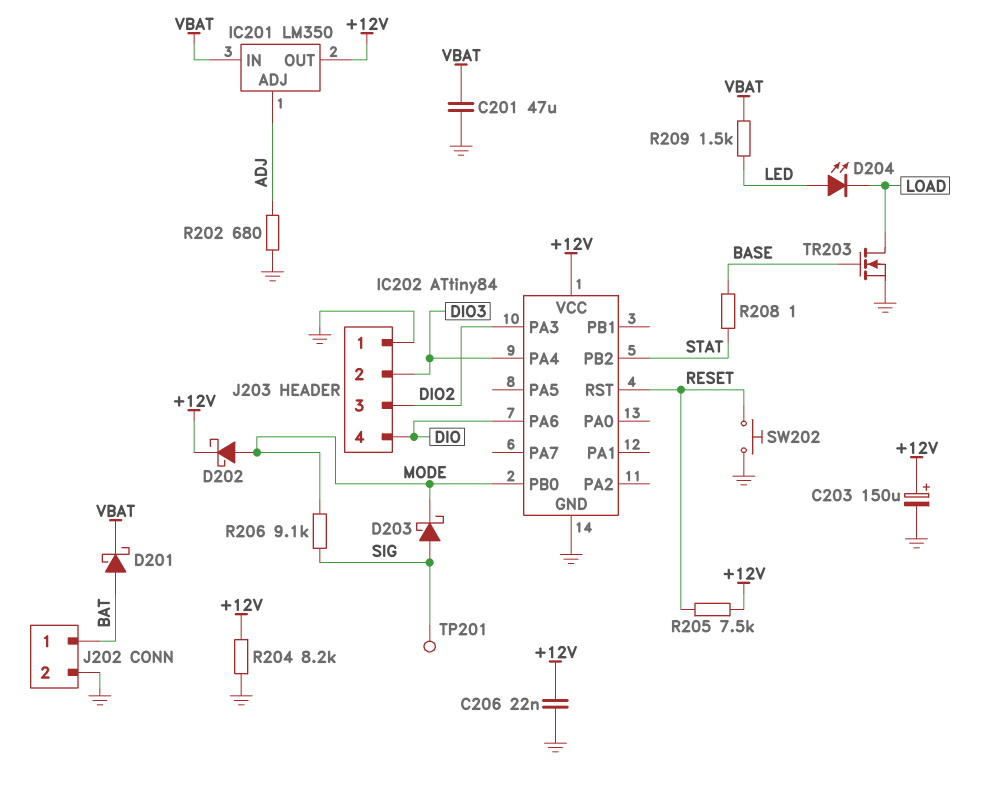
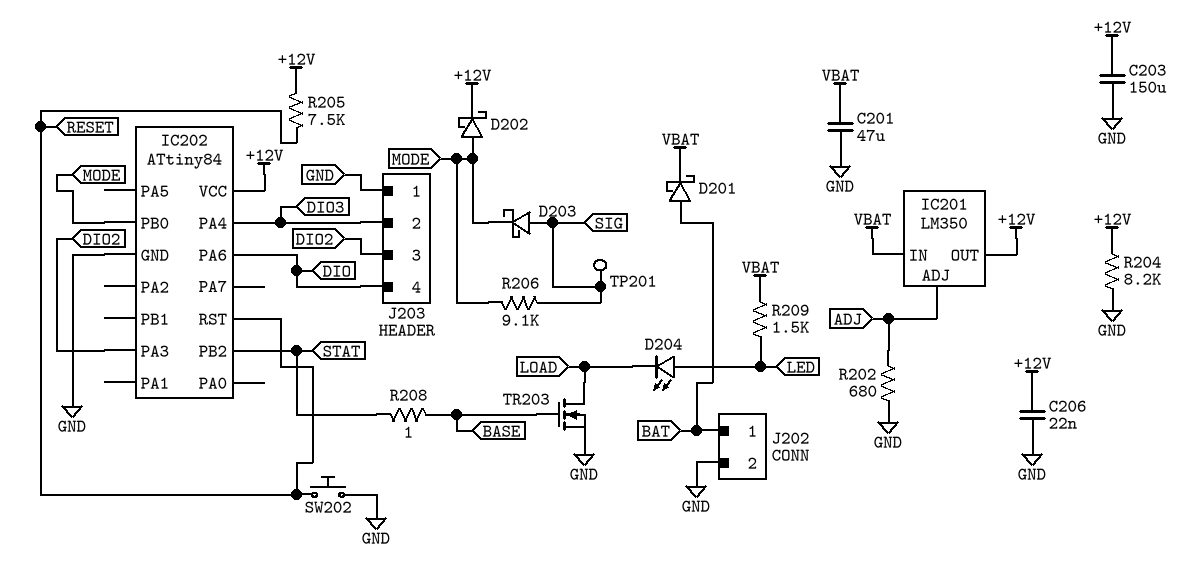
C203: 150uF (plus +12V, minus GND) -> 150uF (+12V, GND)

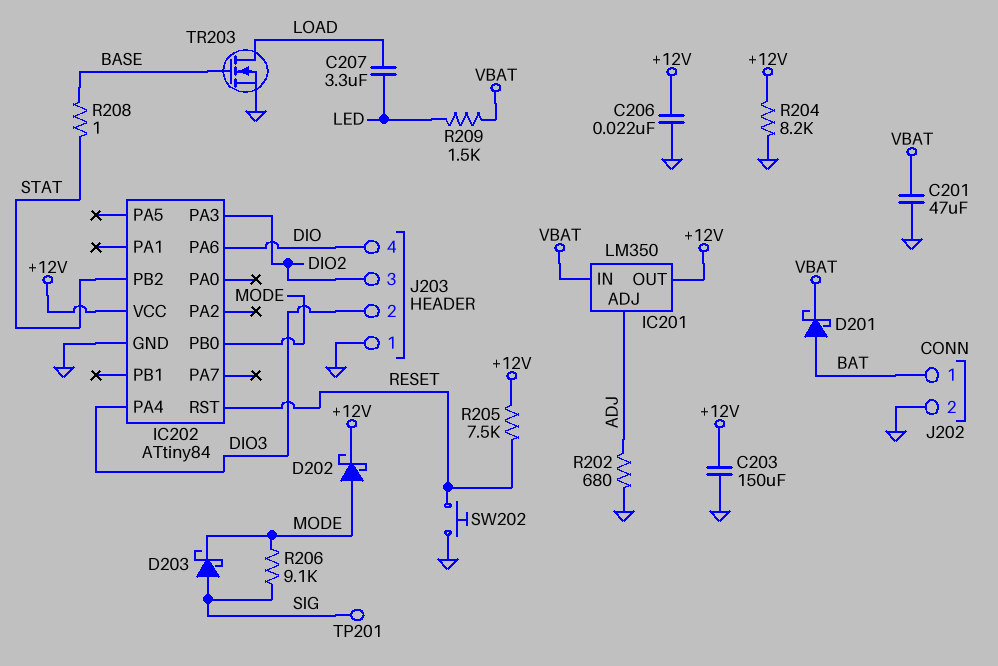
C207: none -> 3.3uF (LED, LOAD)
D204: LED (A LED, K LOAD) -> none

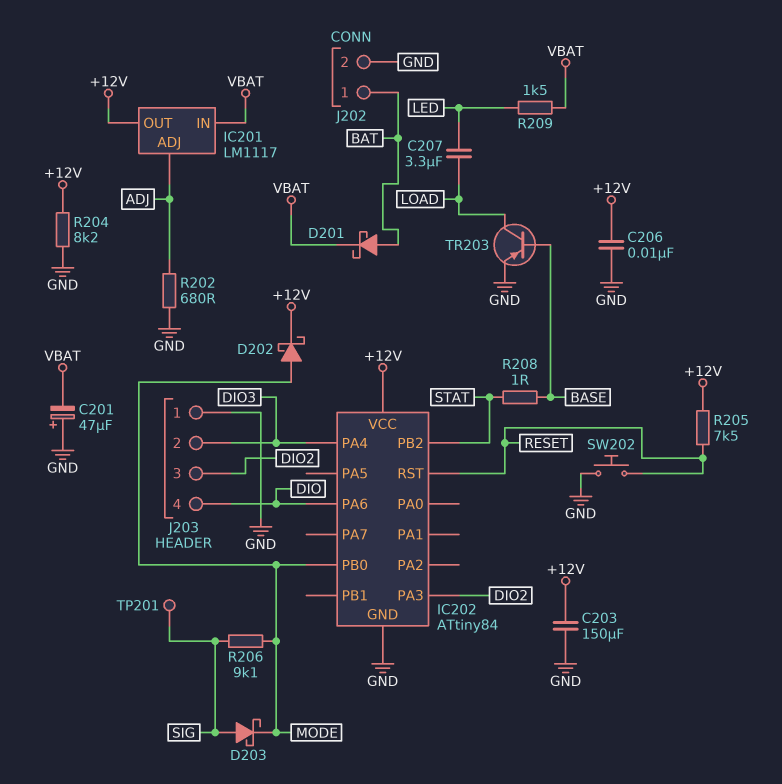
C201: 47uF (GND, VBAT) -> 47uF (plus GND, minus VBAT)
C206: 22nF (+12V, GND) -> 10nF (+12V, GND)
IC201: LM350 -> LM1117
TR203: NMOS (G BASE, D LOAD, S GND) -> PNP (B BASE, C LOAD, E GND)

